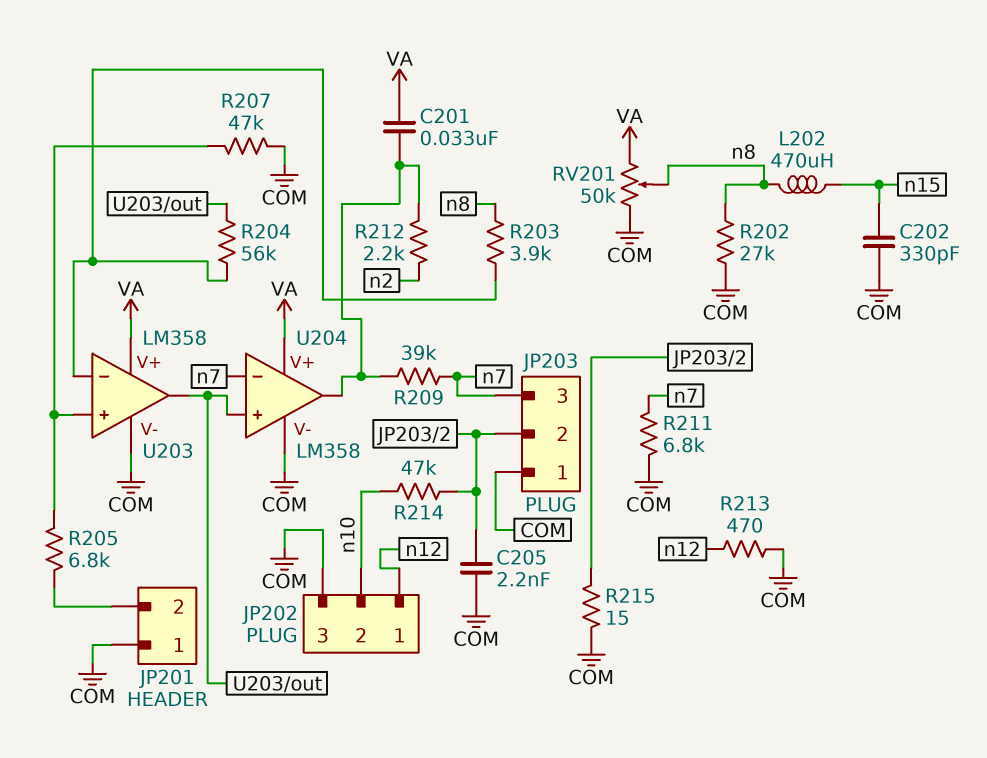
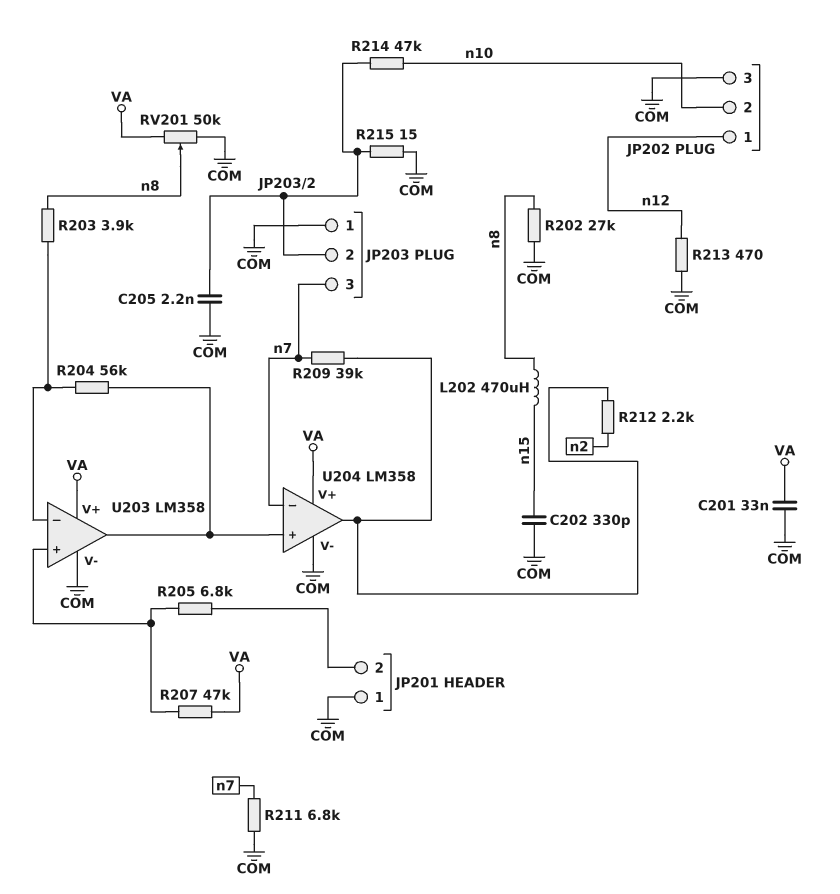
C201: 33nF (U204/out, VA) -> 33nF (COM, VA)
R207: 47k (COM, U203/in+) -> 47k (U203/in+, VA)

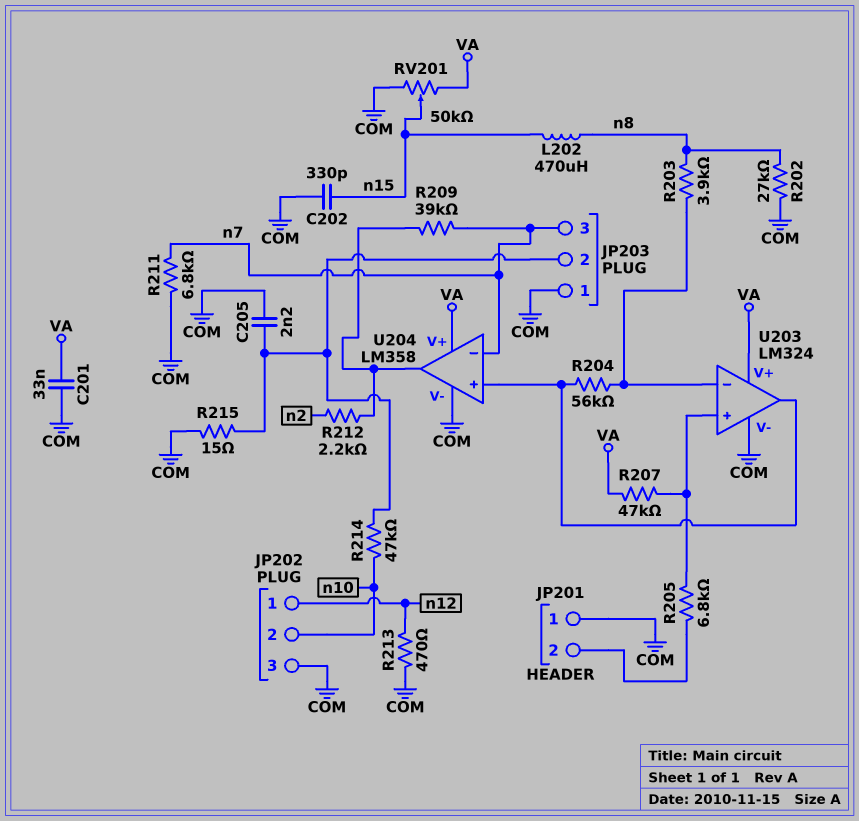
RV201: 50k (COM, VA, wiper n8) -> 50k (COM, VA, wiper n15)
U203: LM358 -> LM324

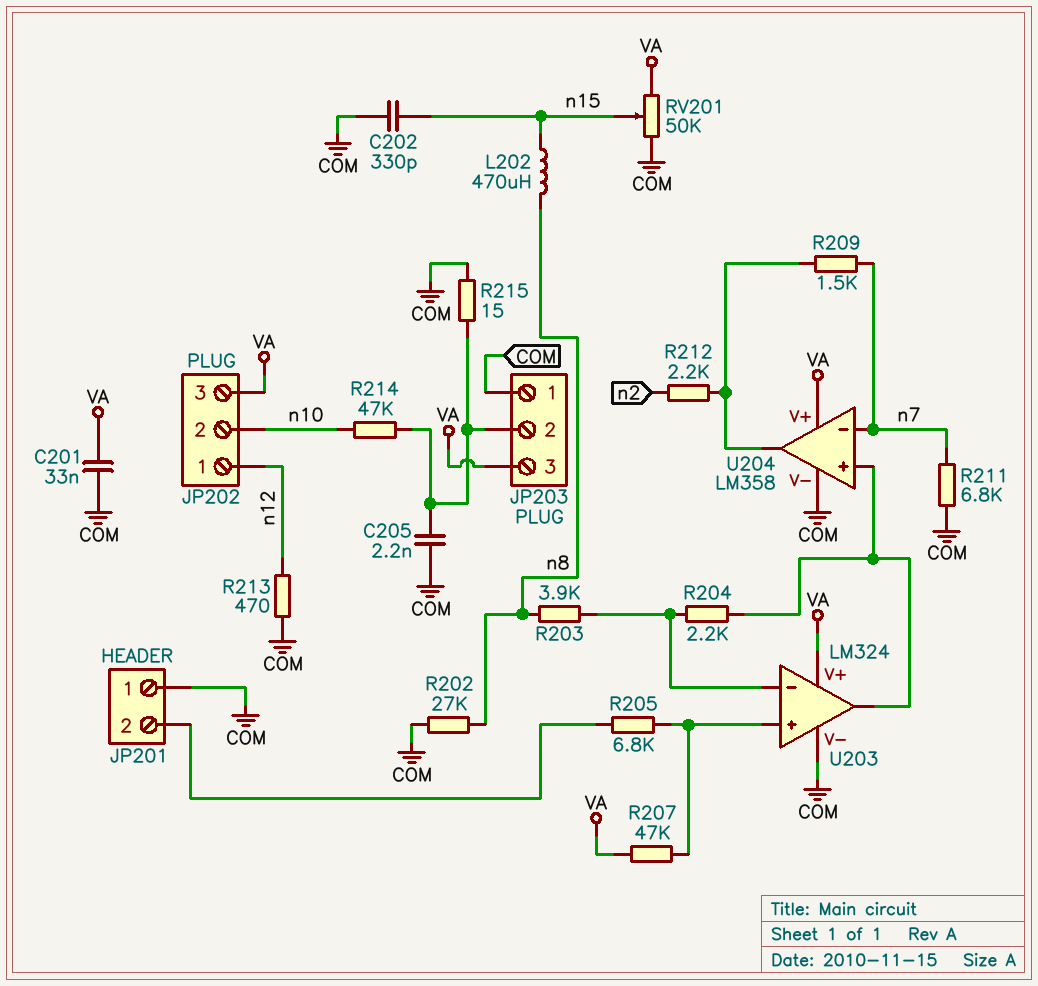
JP202 pin 3: COM -> VA
JP203 pin 3: n7 -> VA
R204: 56k (U203/in-, U203/out) -> 2.2k (U203/in-, U203/out)
R209: 39k (U204/out, n7) -> 1.5k (U204/out, n7)

